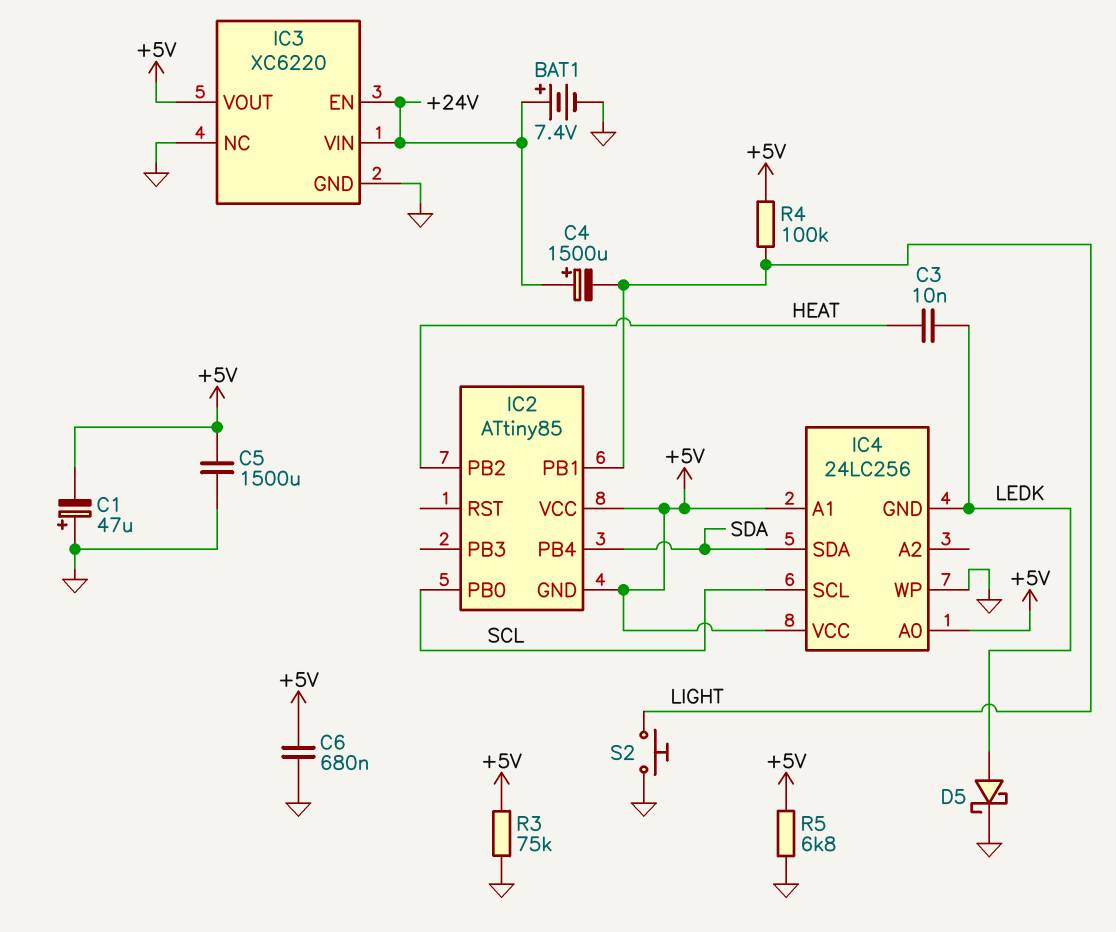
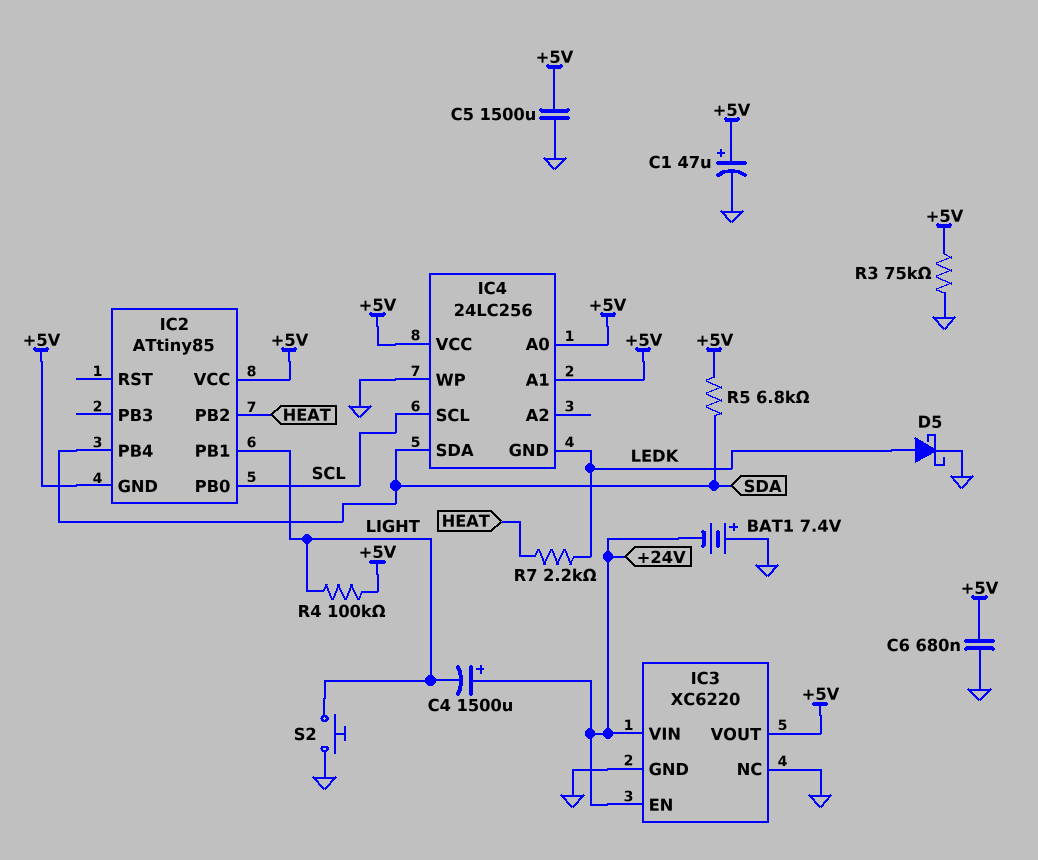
BAT1: 7.4V (plus +24V, minus GND) -> 7.4V (plus GND, minus +24V)
C1: 47uF (plus GND, minus +5V) -> 47uF (plus +5V, minus GND)
C3: 10nF (HEAT, LEDK) -> none
R5: 6.8k (+5V, GND) -> 6.8k (+5V, SDA)
R7: none -> 2.2k (HEAT, LEDK)

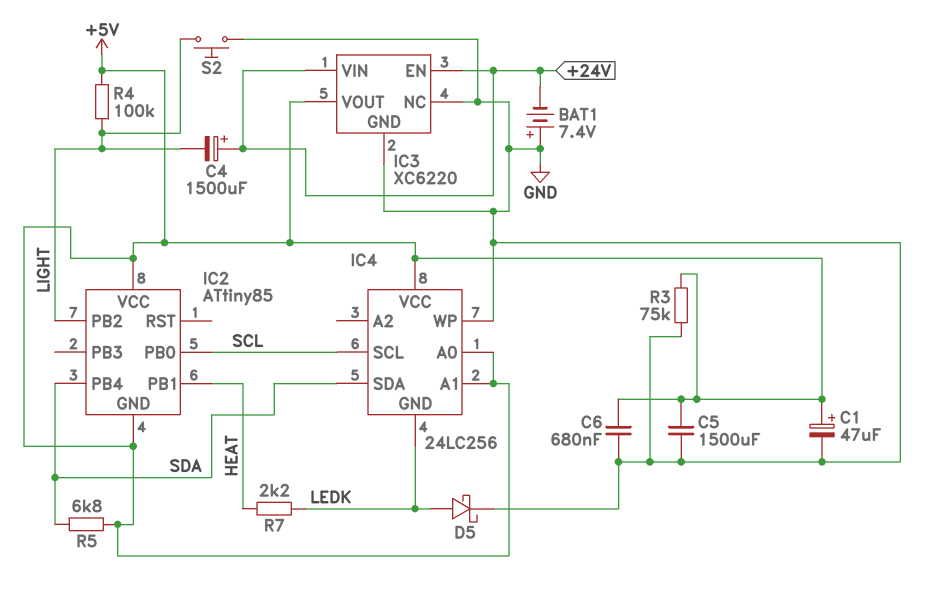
IC2 pin PB1: LIGHT -> HEAT
IC2 pin PB2: HEAT -> LIGHT

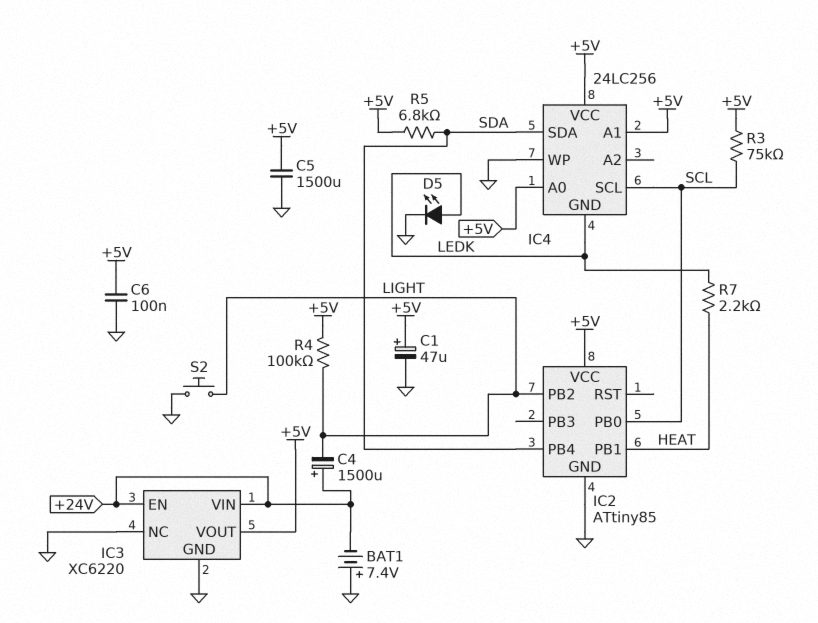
C6: 680nF (+5V, GND) -> 100nF (+5V, GND)
D5: schottky (A LEDK, K GND) -> LED (A LEDK, K GND)
IC2 pin GND: +5V -> GND
R3: 75k (+5V, GND) -> 75k (+5V, SCL)

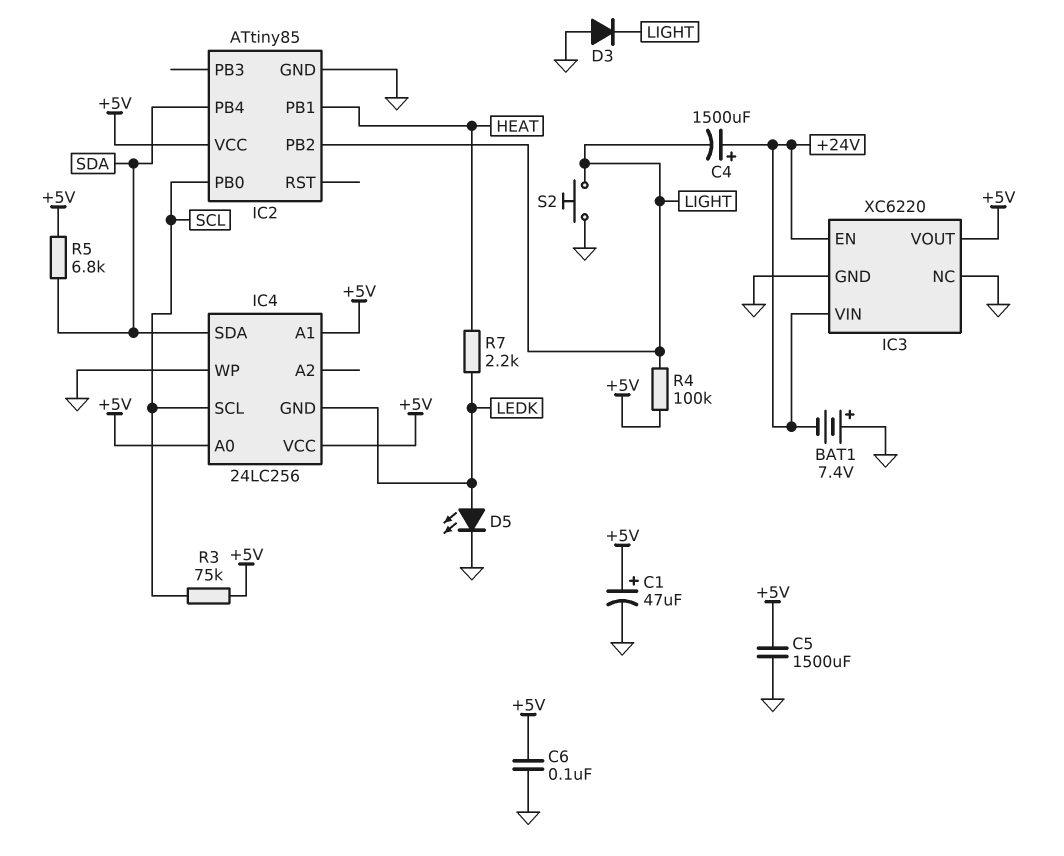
D3: none -> diode (A GND, K LIGHT)

